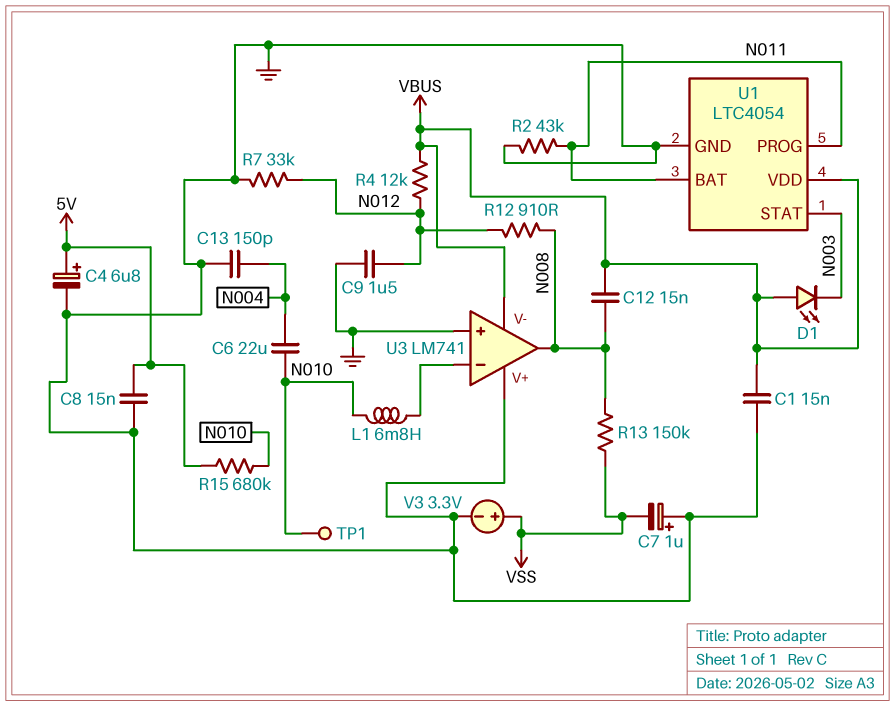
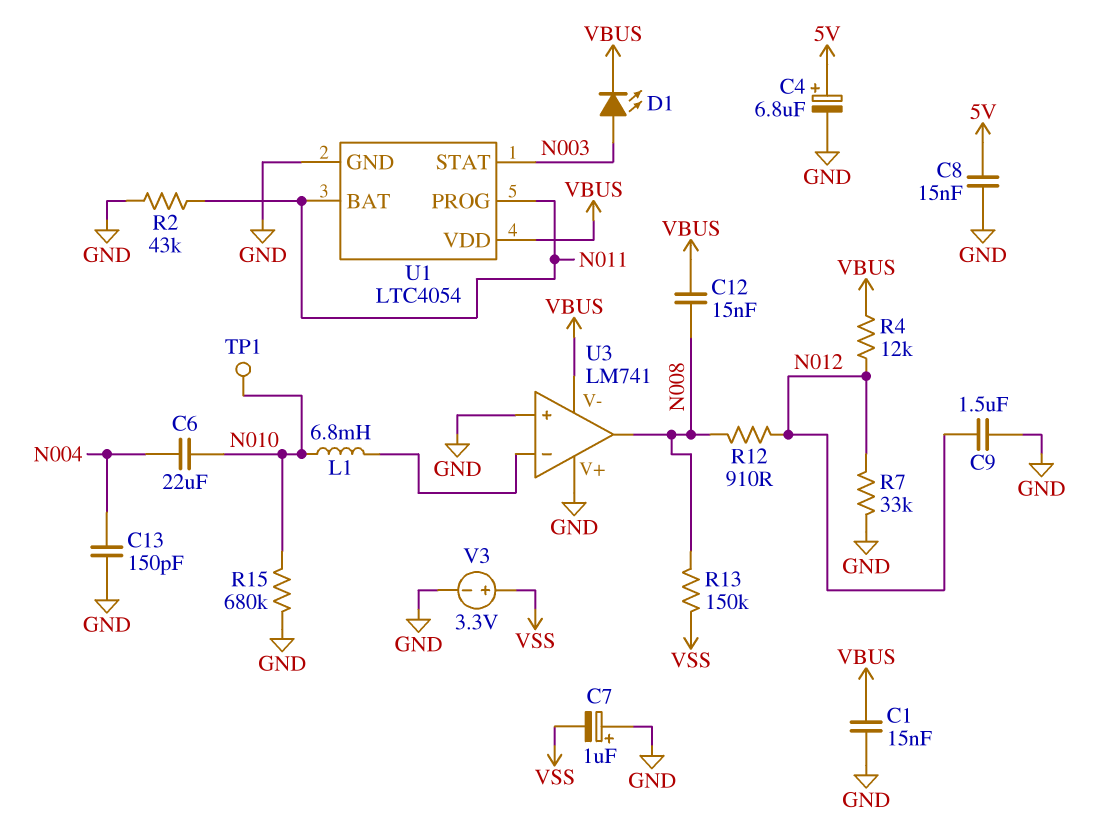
D1: LED (A VBUS, K N003) -> LED (A N003, K VBUS)
R15: 680k (5V, N010) -> 680k (GND, N010)

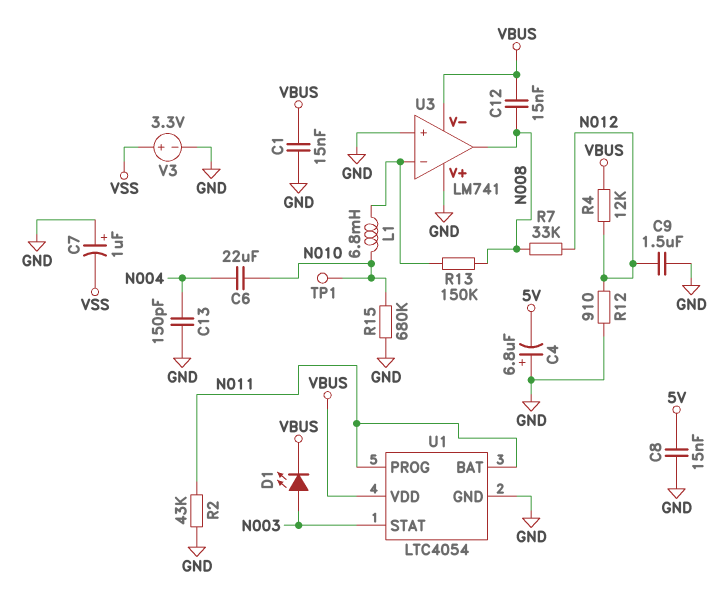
C4: 6.8uF (plus 5V, minus GND) -> 6.8uF (plus GND, minus 5V)
R7: 33k (GND, N012) -> 33k (N008, N012)
R12: 910 (N008, N012) -> 910 (GND, N012)
R13: 150k (N008, VSS) -> 150k (N008, U3/in-)

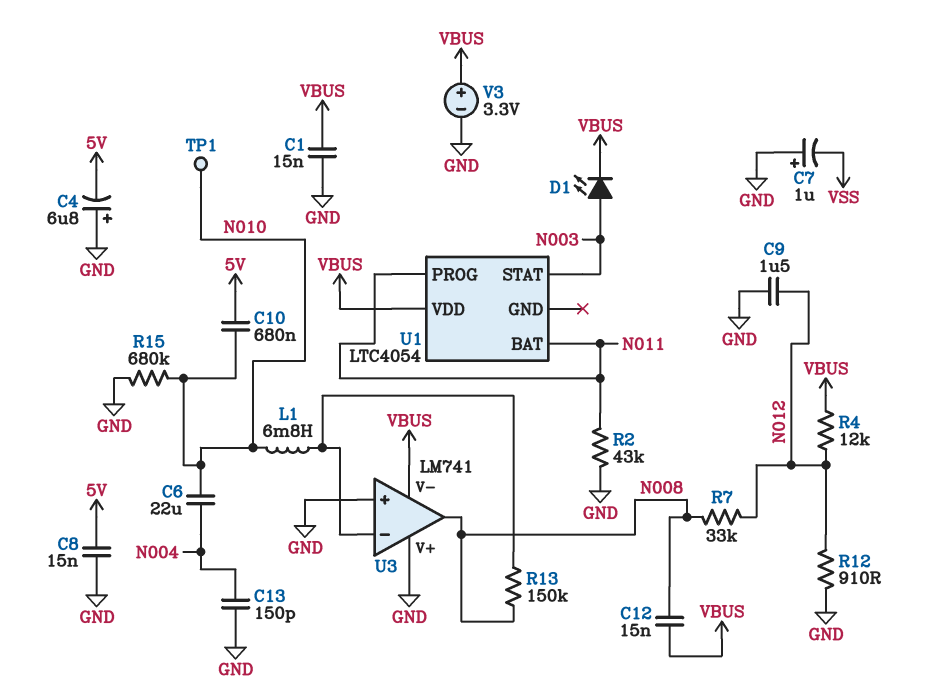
C10: none -> 680nF (5V, N010)
U1 pin GND: GND -> none
V3: 3.3V (plus VSS, minus GND) -> 3.3V (plus VBUS, minus GND)

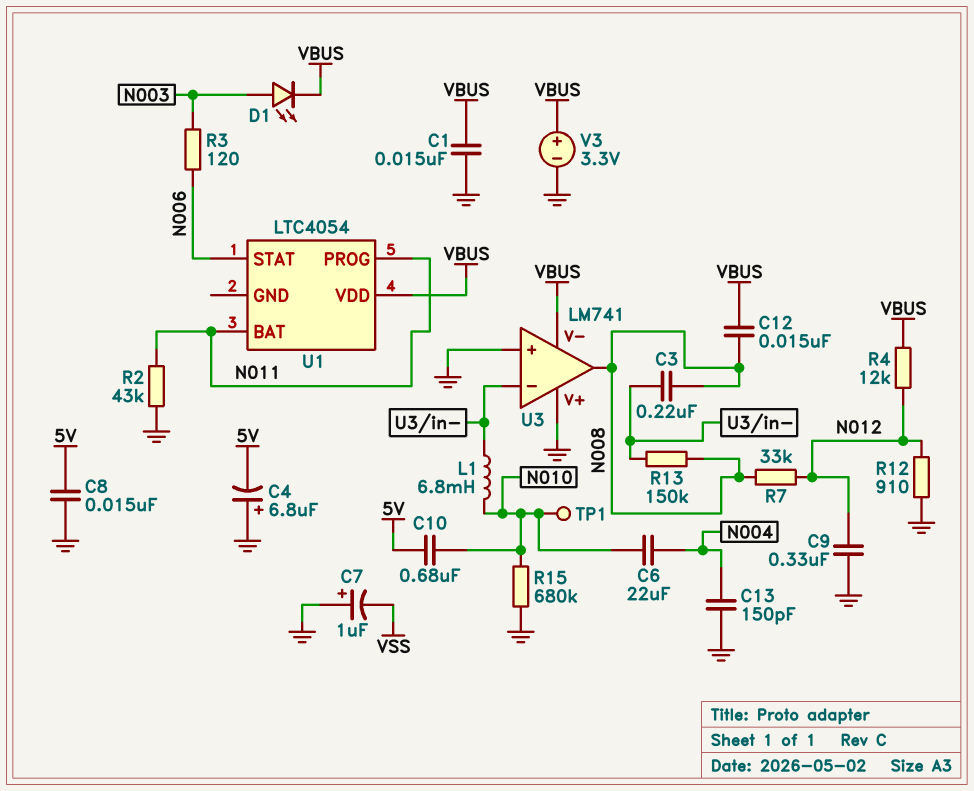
C3: none -> 220nF (N008, U3/in-)
C9: 1.5uF (GND, N012) -> 330nF (GND, N012)
R3: none -> 120 (N003, N006)
U1 pin STAT: N003 -> N006

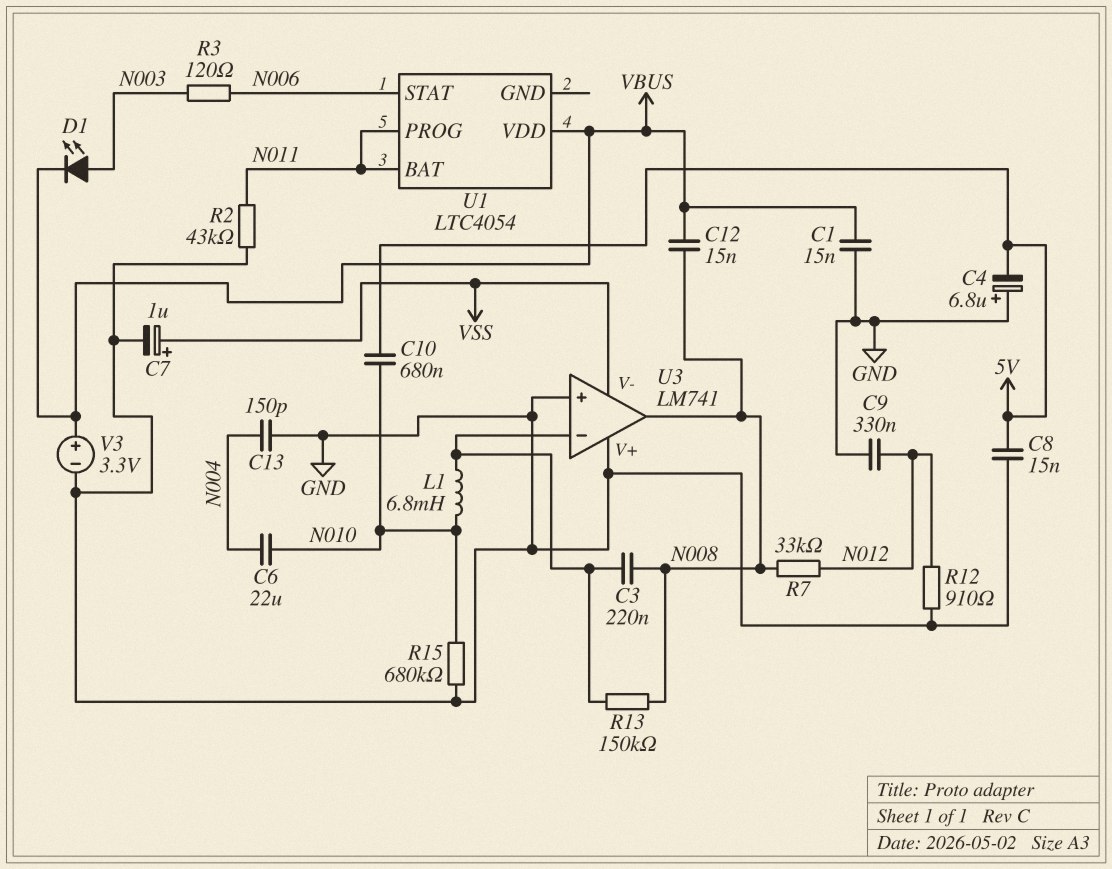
C7: 1uF (plus GND, minus VSS) -> 1uF (plus VSS, minus GND)
R4: 12k (N012, VBUS) -> none
TP1: test point (N010) -> none
U3 pin V-: VBUS -> VSS

